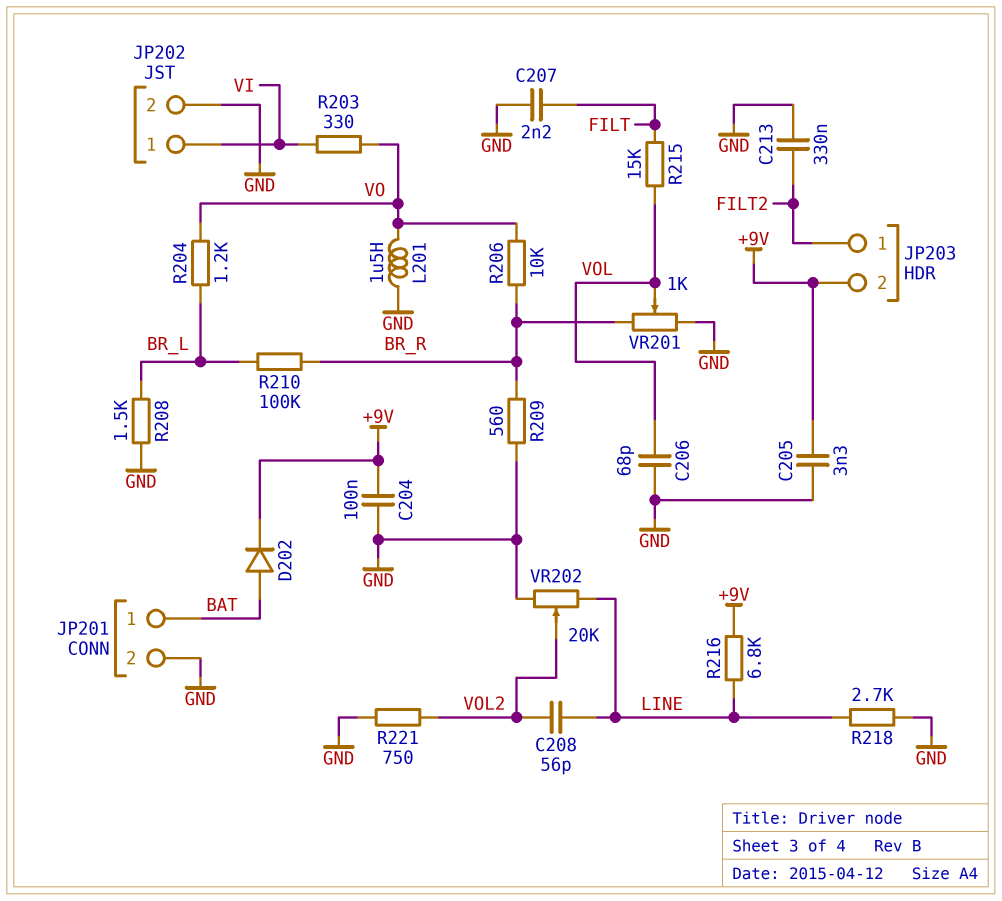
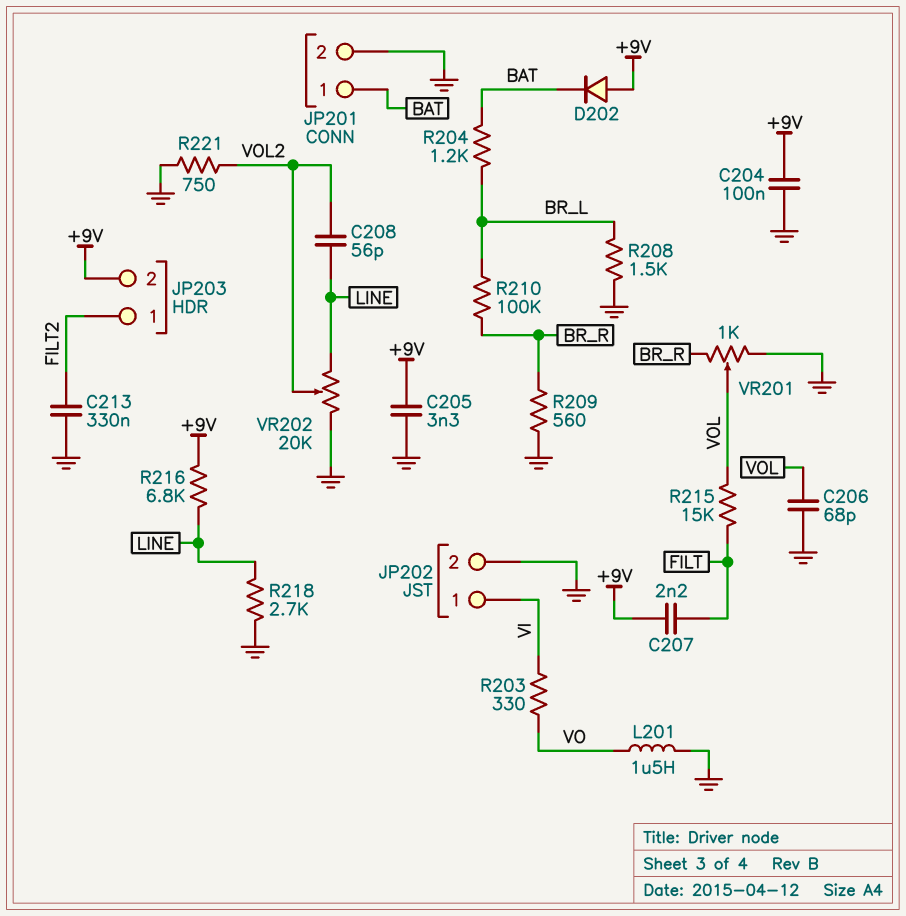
C207: 2.2nF (FILT, GND) -> 2.2nF (+9V, FILT)
D202: diode (A BAT, K +9V) -> diode (A +9V, K BAT)
R204: 1.2k (BR_L, VO) -> 1.2k (BAT, BR_L)
R206: 10k (BR_R, VO) -> none

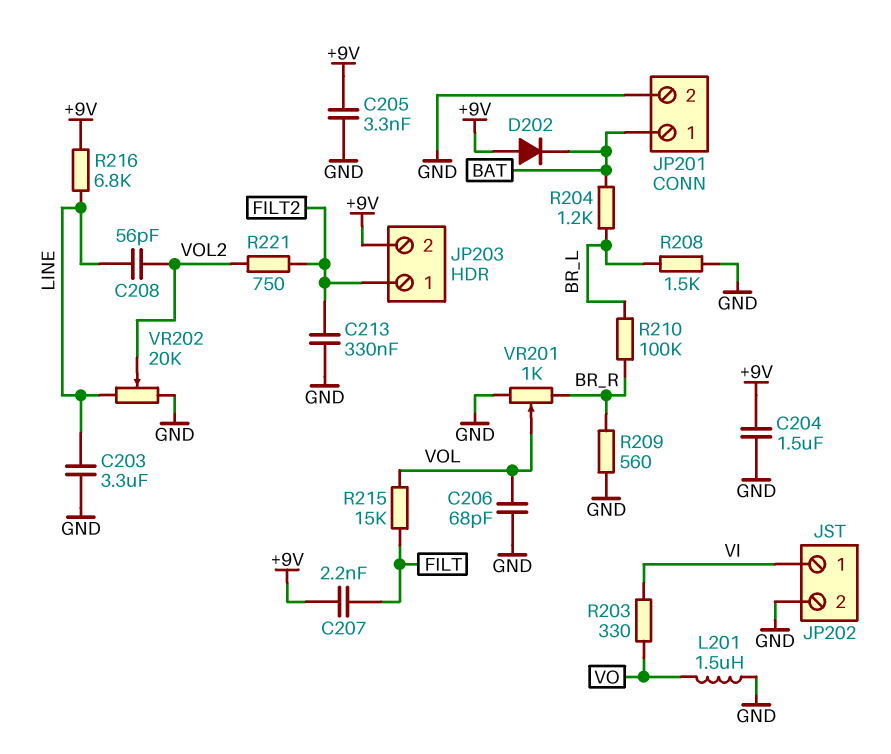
C203: none -> 3.3uF (GND, LINE)
C204: 100nF (+9V, GND) -> 1.5uF (+9V, GND)
R218: 2.7k (GND, LINE) -> none
R221: 750 (GND, VOL2) -> 750 (FILT2, VOL2)

